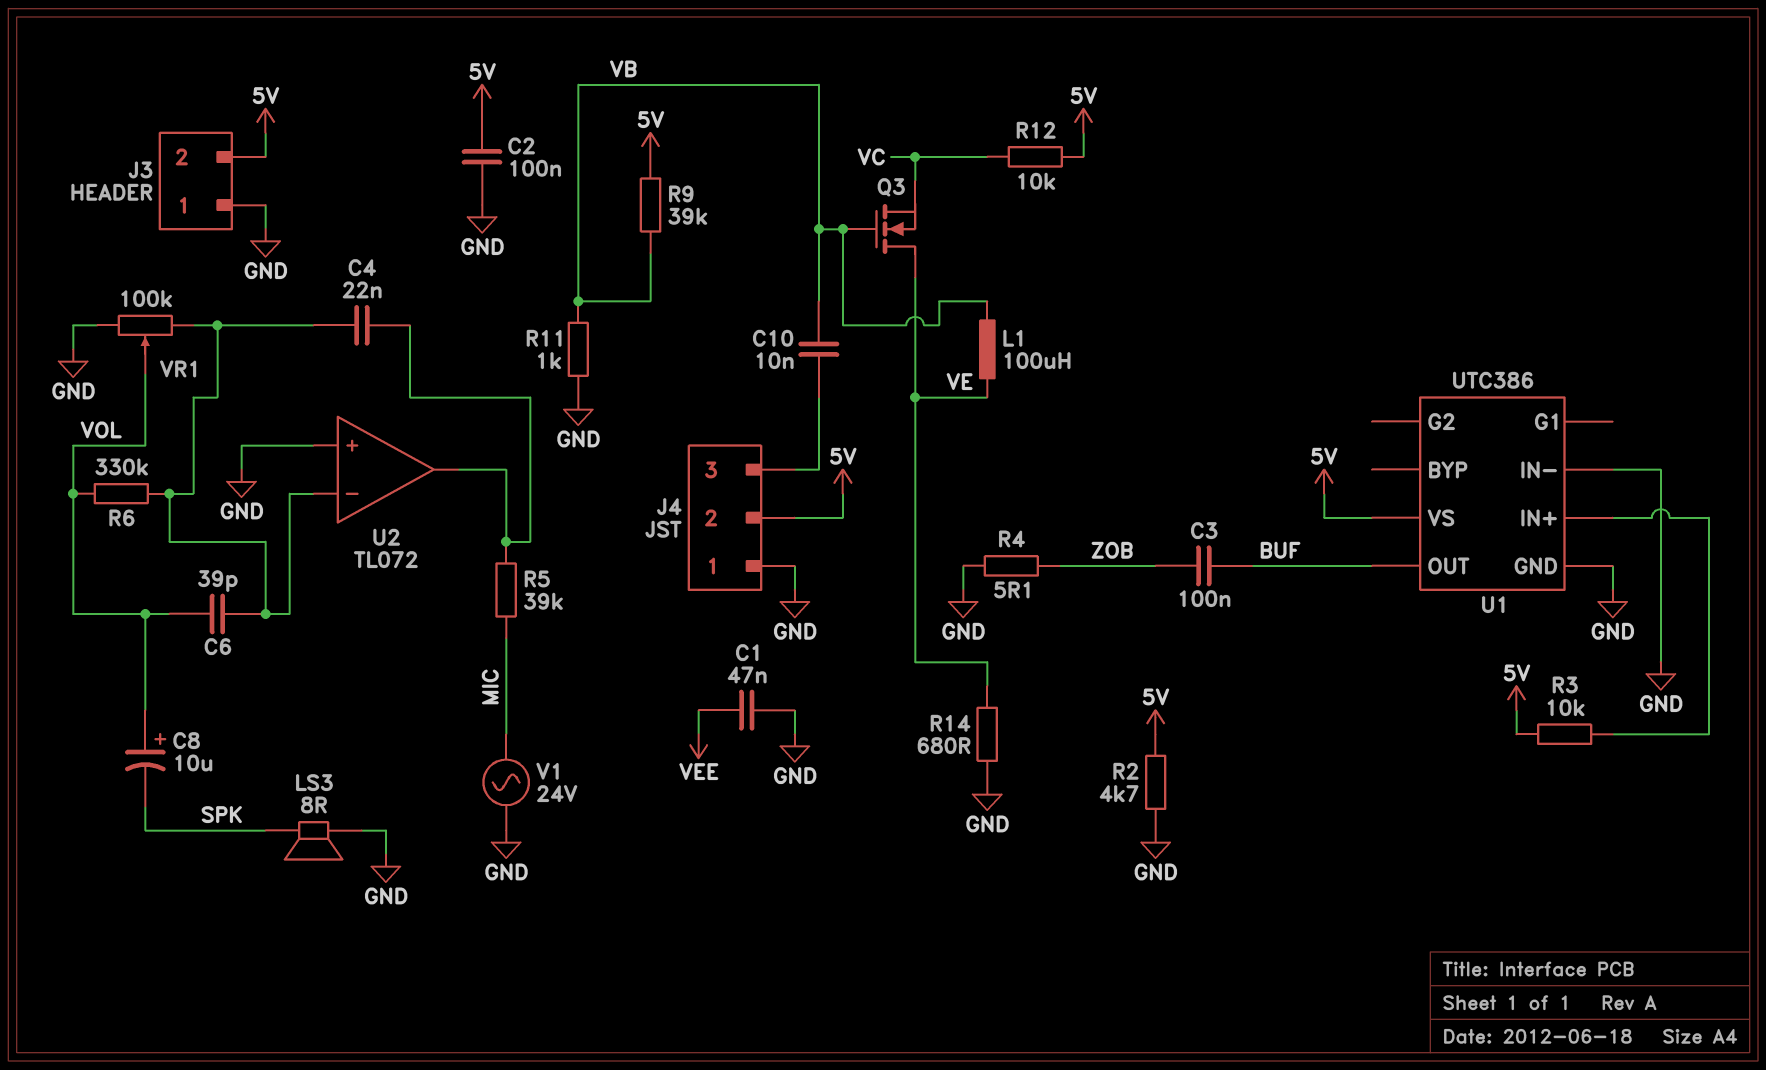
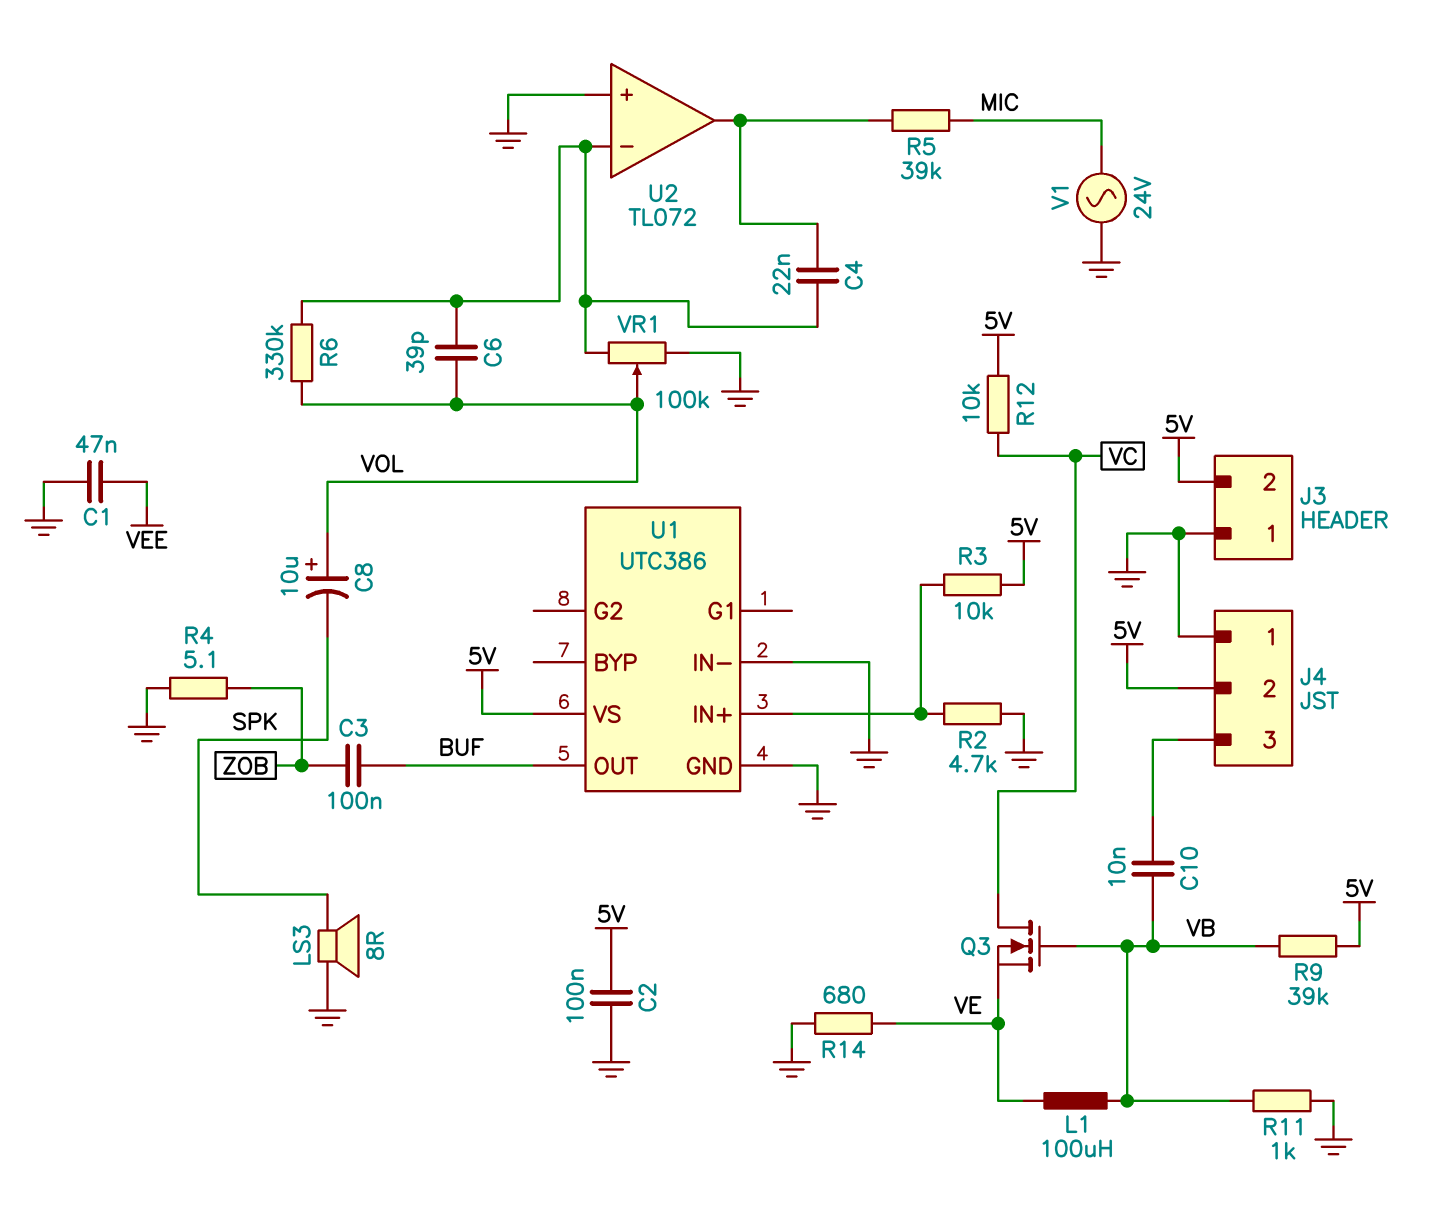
Q3: NMOS (G VB, D VE, S VC) -> NMOS (G VB, D VC, S VE)
R2: 4.7k (5V, GND) -> 4.7k (GND, U1/IN+)

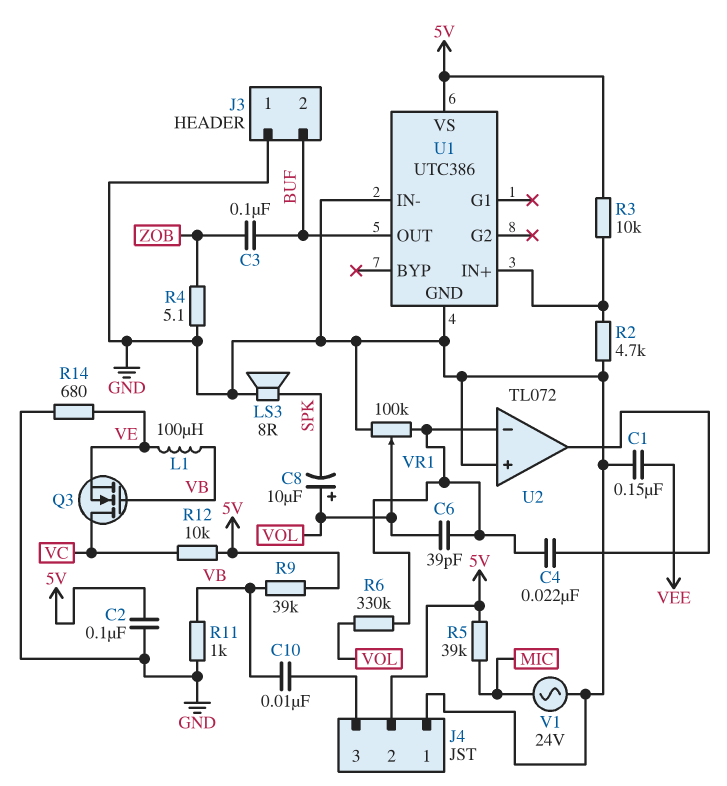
C1: 47nF (GND, VEE) -> 150nF (GND, VEE)
J3 pin 2: 5V -> BUF
R5: 39k (MIC, U2/out) -> 39k (5V, MIC)

